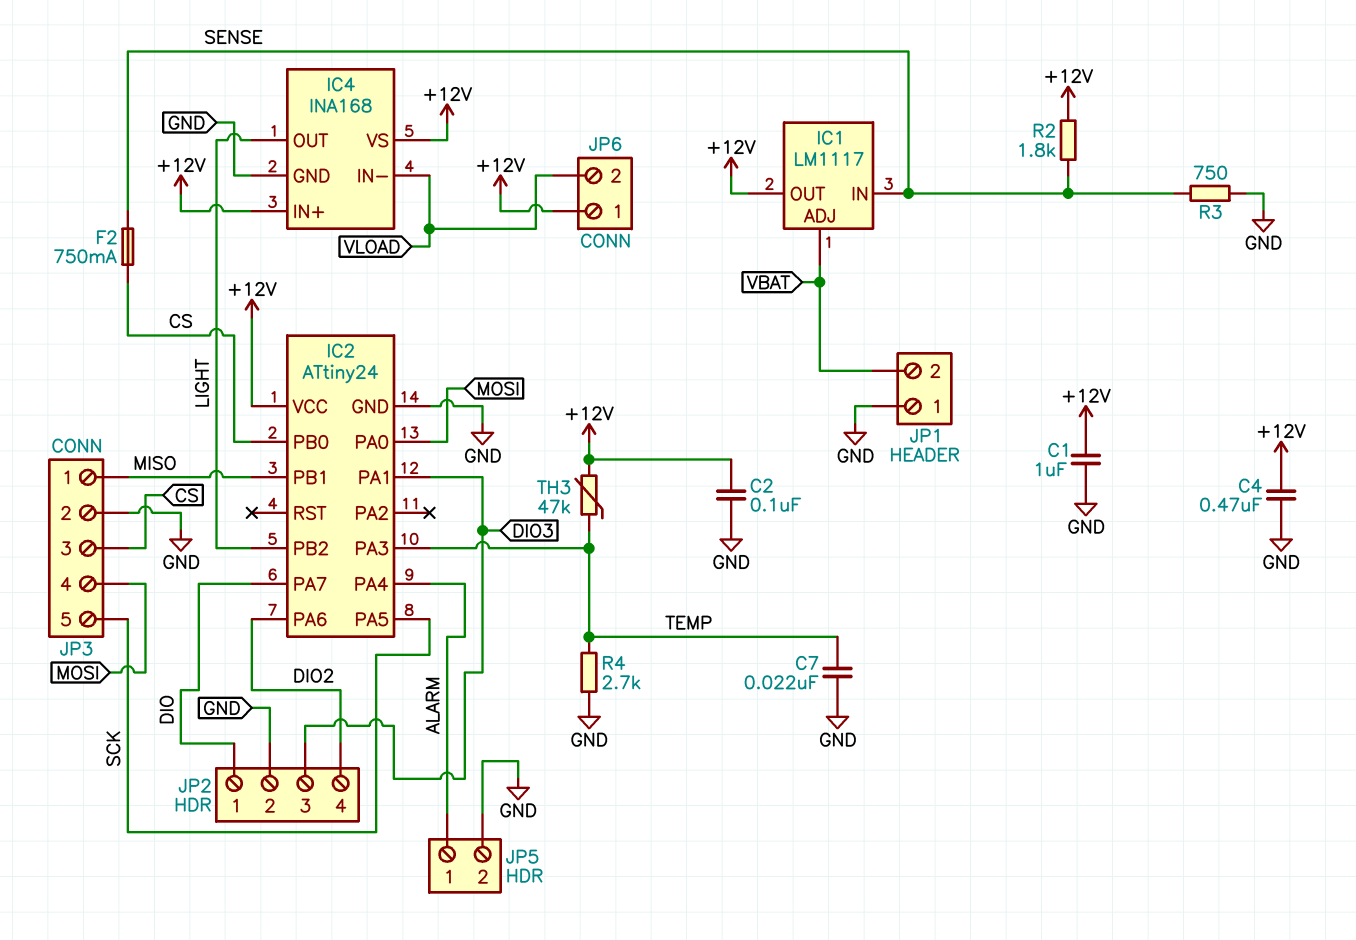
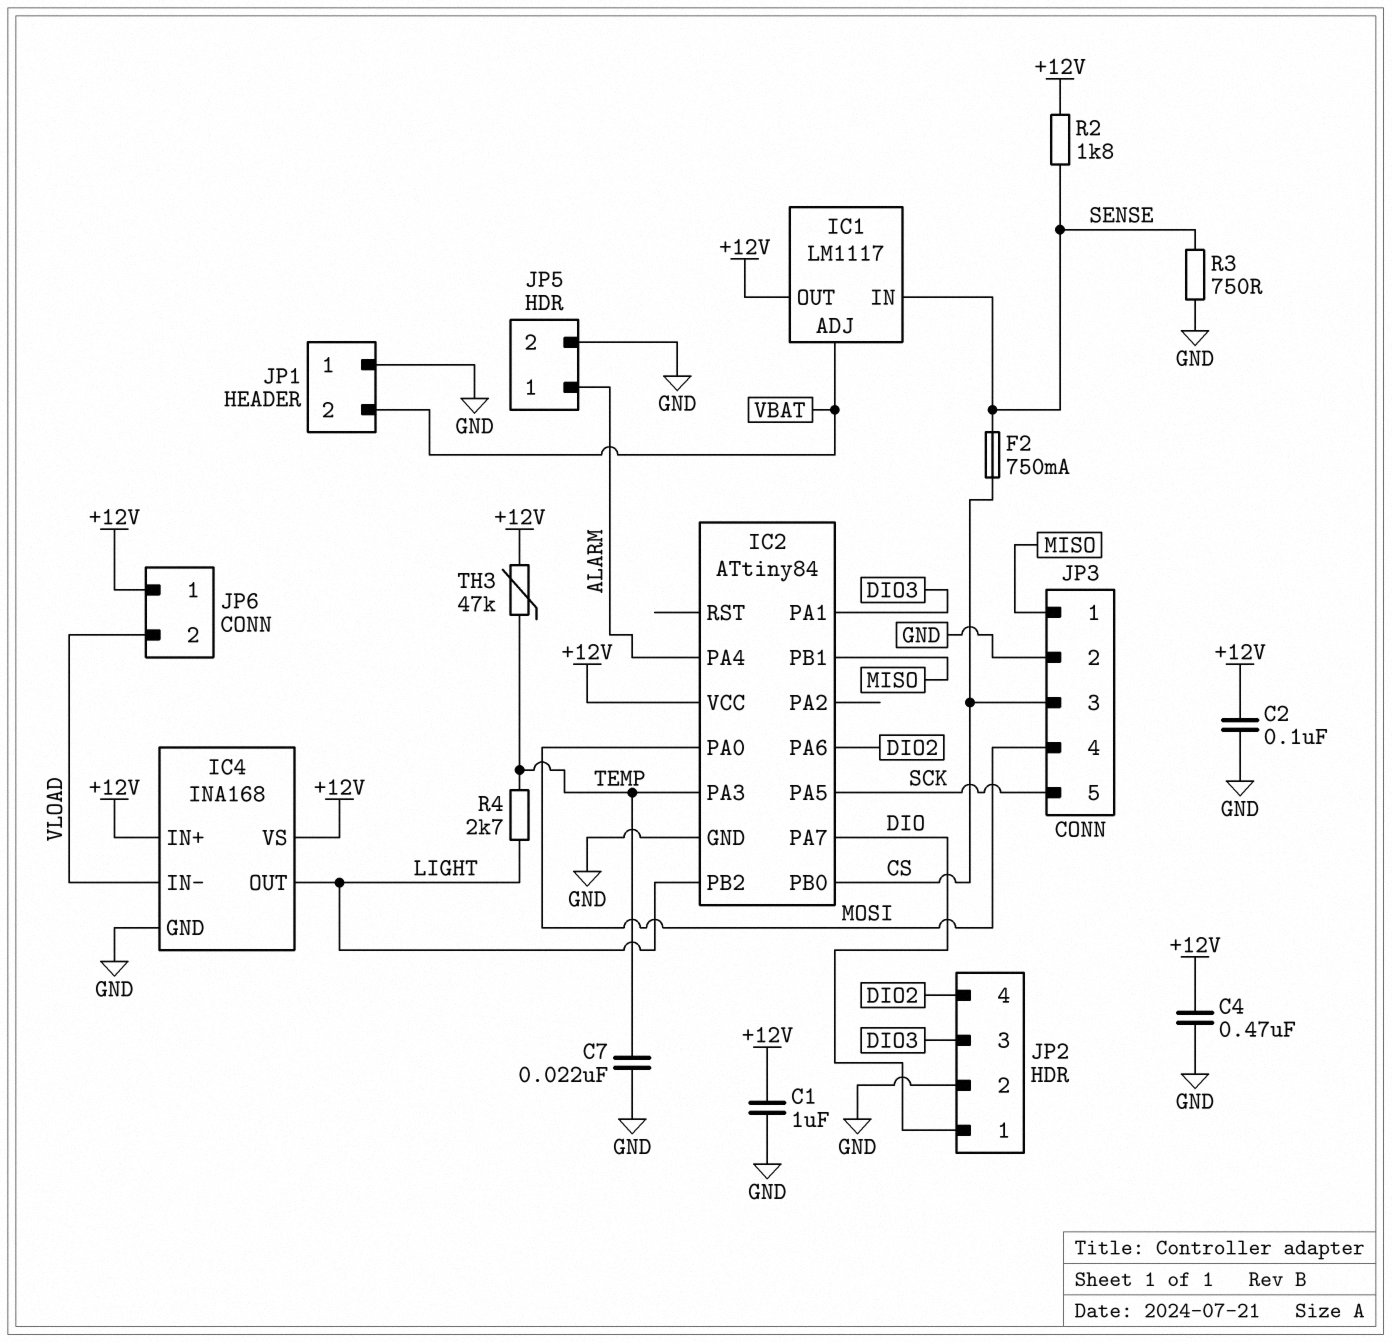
IC2: ATtiny24 -> ATtiny84
R4: 2.7k (GND, TEMP) -> 2.7k (LIGHT, TEMP)

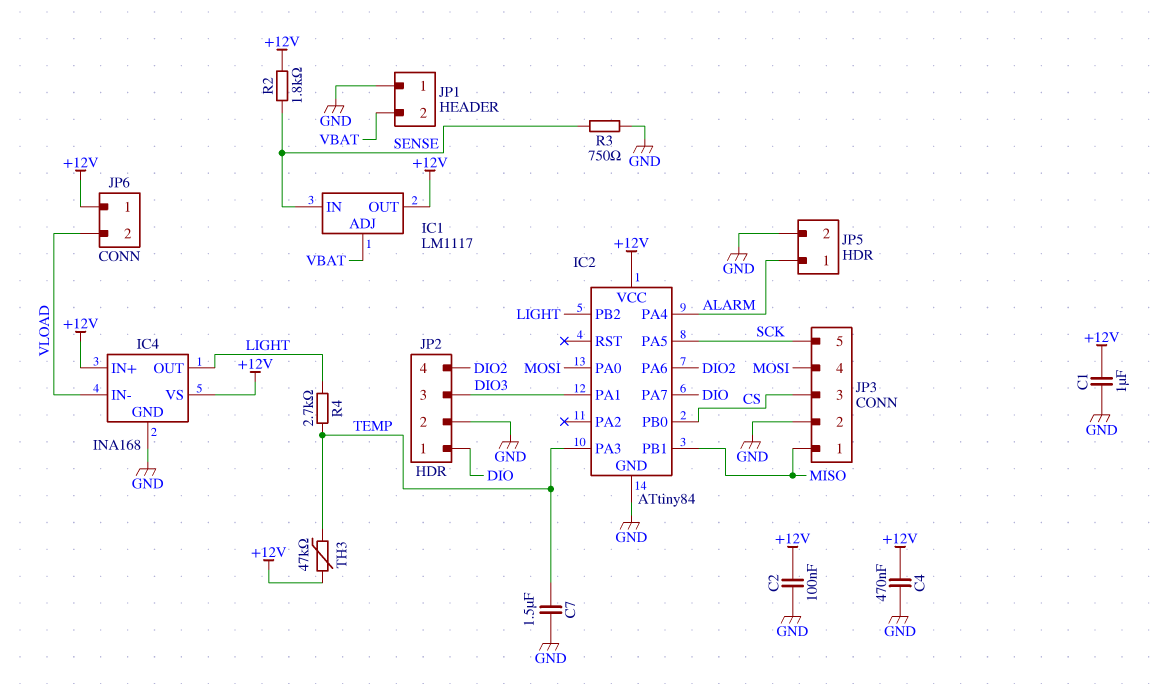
C7: 22nF (GND, TEMP) -> 1.5uF (GND, TEMP)
F2: 750mA (CS, SENSE) -> none

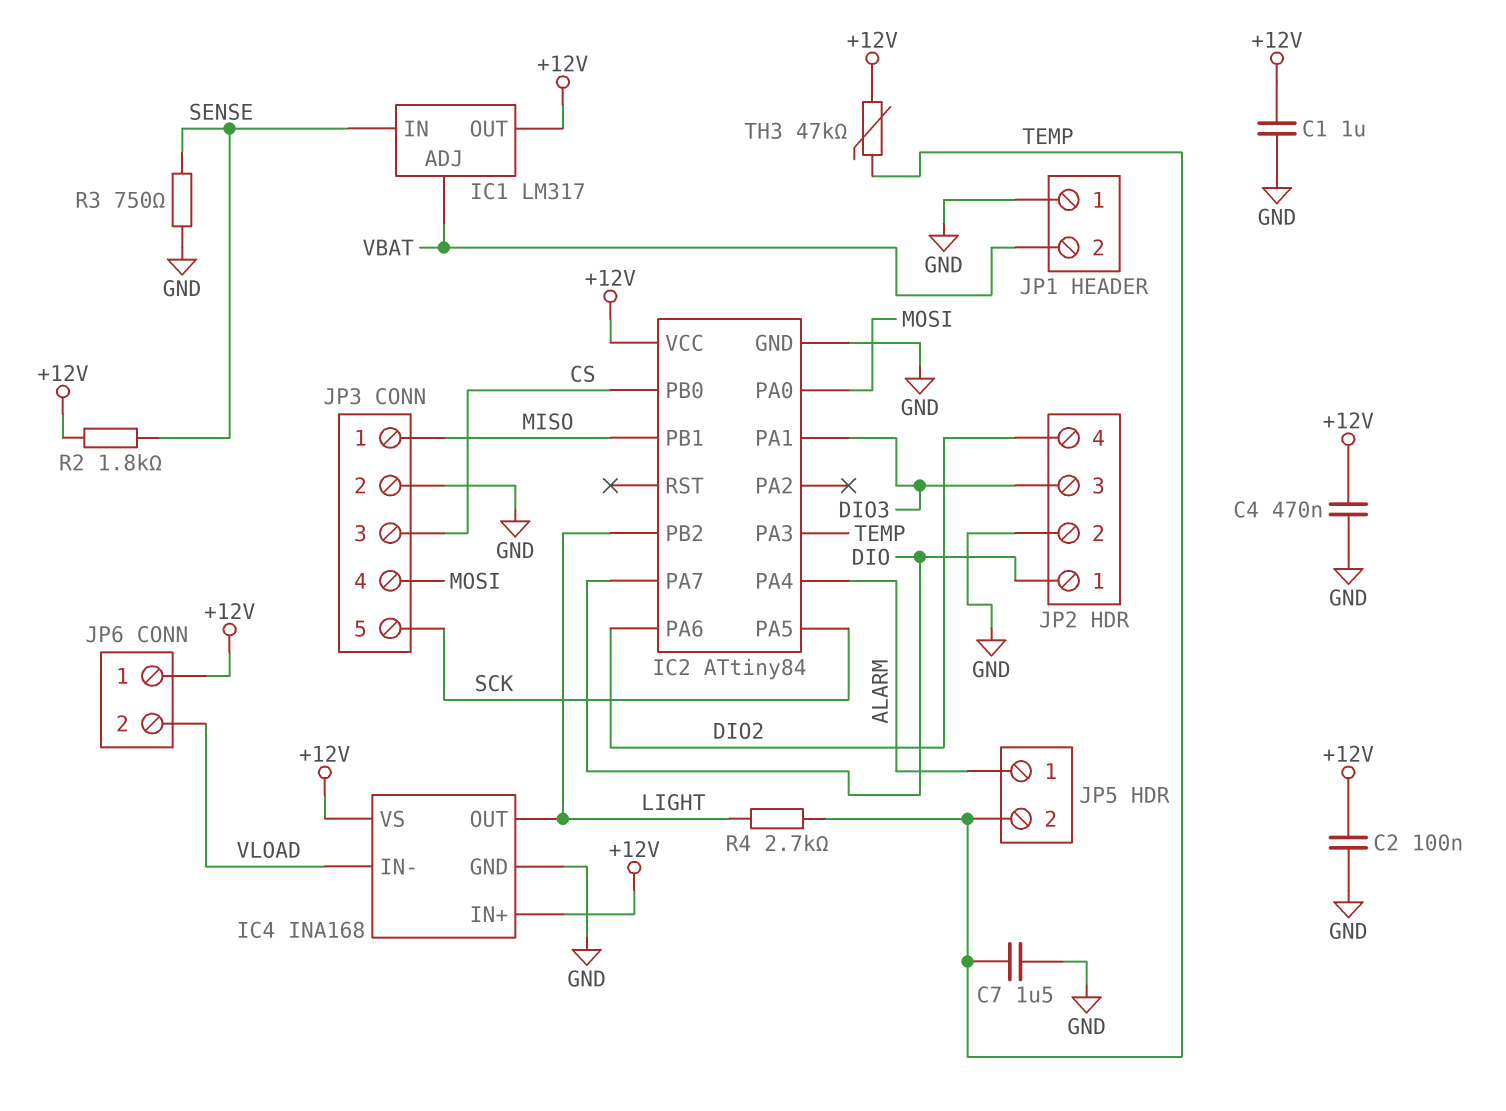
IC1: LM1117 -> LM317
JP5 pin 2: GND -> TEMP

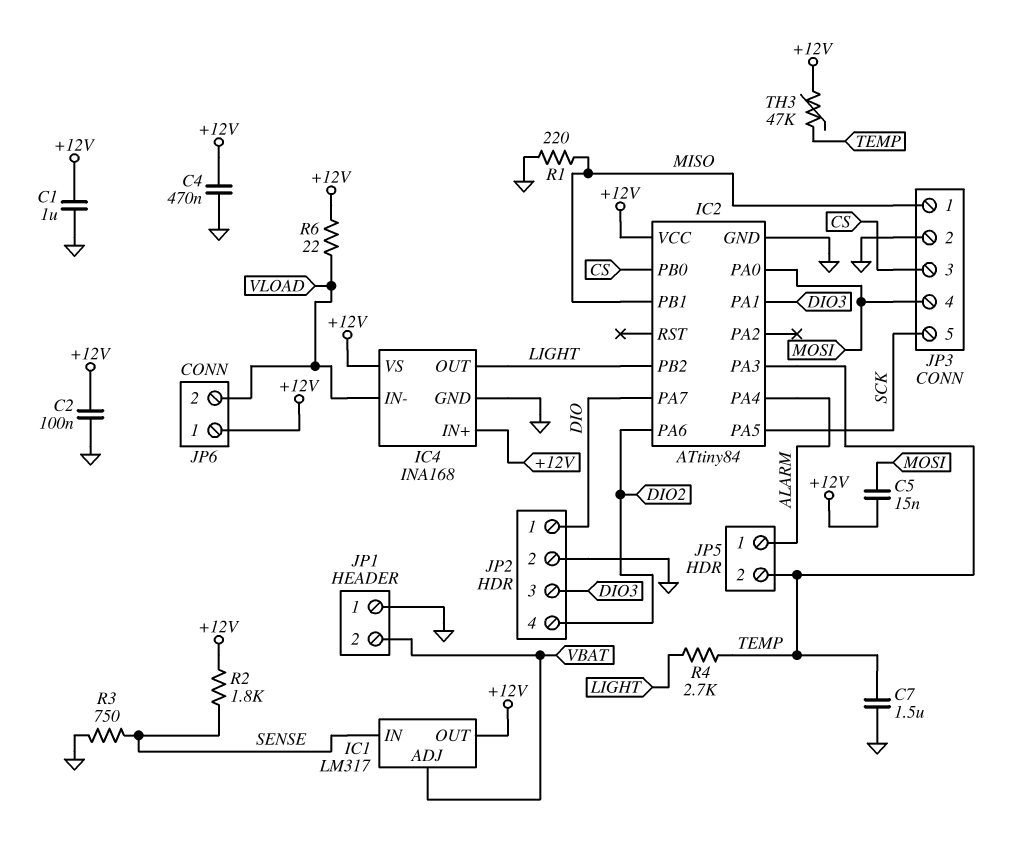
C5: none -> 15nF (+12V, MOSI)
R1: none -> 220 (GND, MISO)
R6: none -> 22 (+12V, VLOAD)

